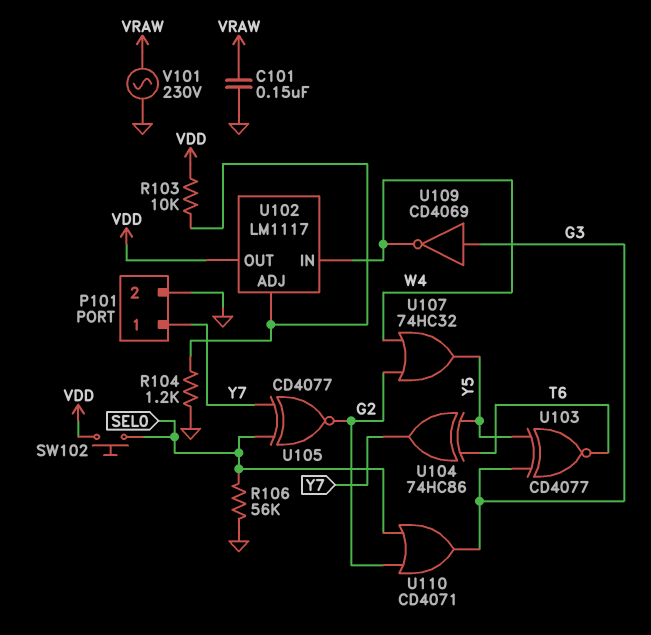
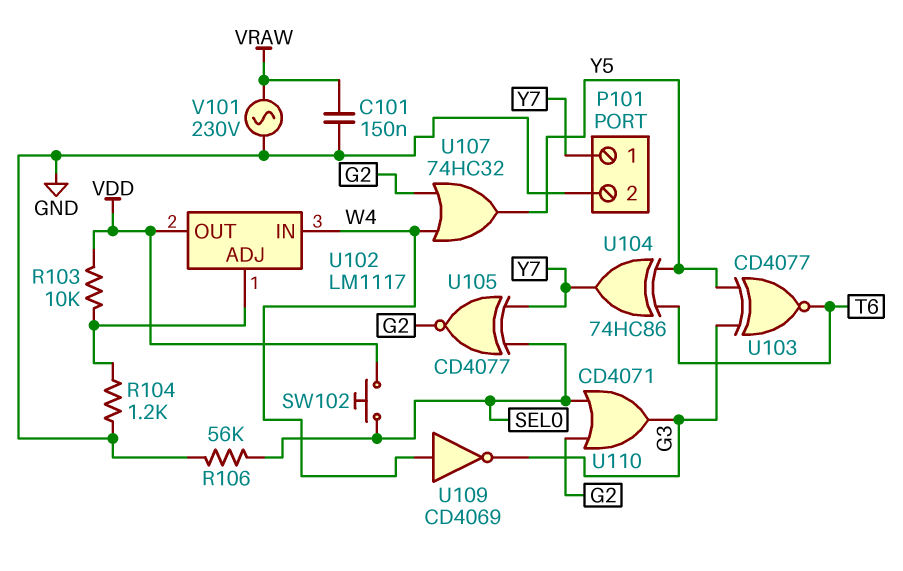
U109: NOT CD4069 (in G3, out W4) -> NOT CD4069 (in W4, out G3)

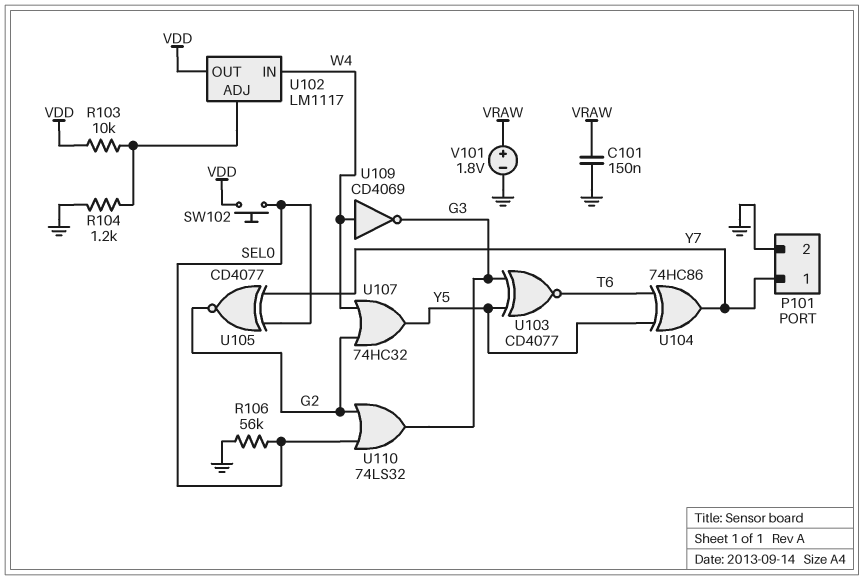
U110: OR CD4071 (in G2, in SEL0, out G3) -> OR 74LS32 (in G2, in SEL0, out G3)
V101: AC 230V (GND, VRAW) -> 1.8V (plus VRAW, minus GND)

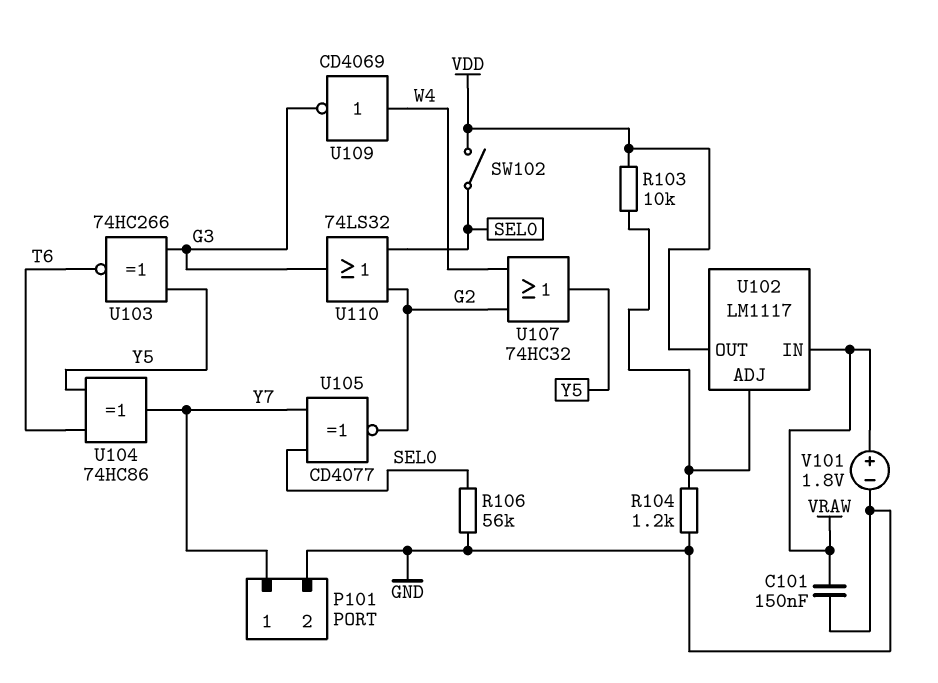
SW102: button (SEL0, VDD) -> switch (SEL0, VDD)
U102 pin IN: W4 -> VRAW
U103: XNOR CD4077 (in G3, in Y5, out T6) -> XNOR 74HC266 (in G3, in Y5, out T6)

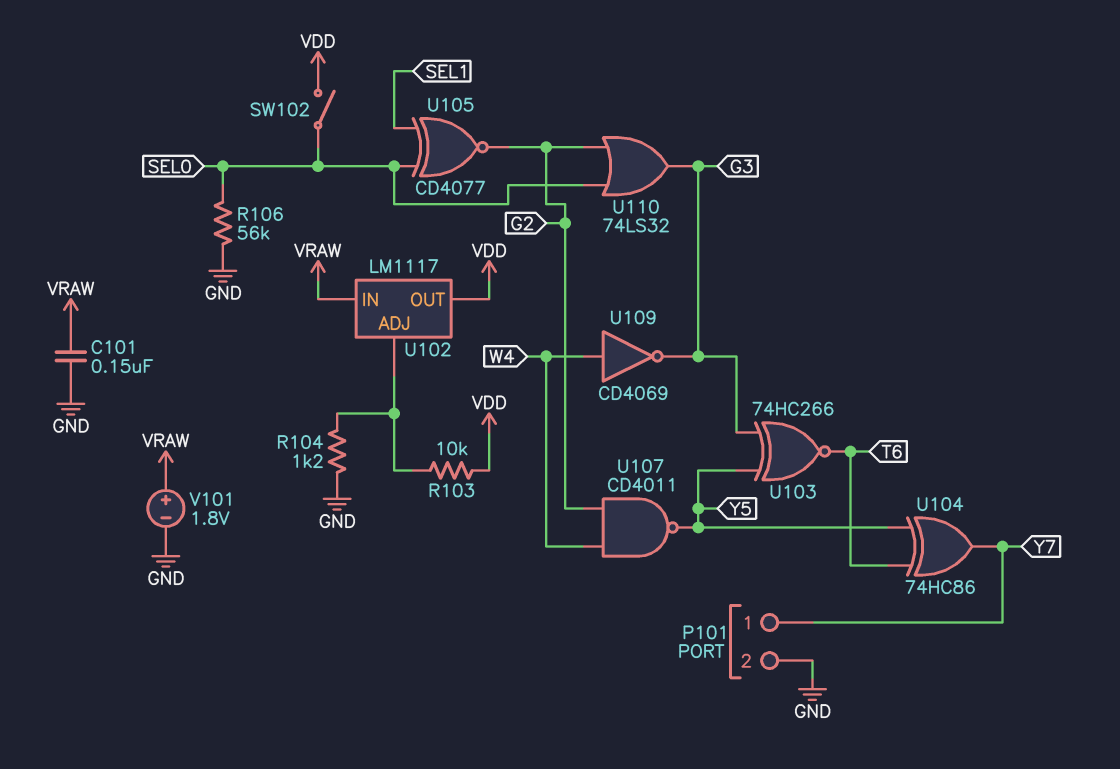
U105: XNOR CD4077 (in SEL0, in Y7, out G2) -> XNOR CD4077 (in SEL0, in SEL1, out G2)
U107: OR 74HC32 (in G2, in W4, out Y5) -> NAND CD4011 (in G2, in W4, out Y5)

